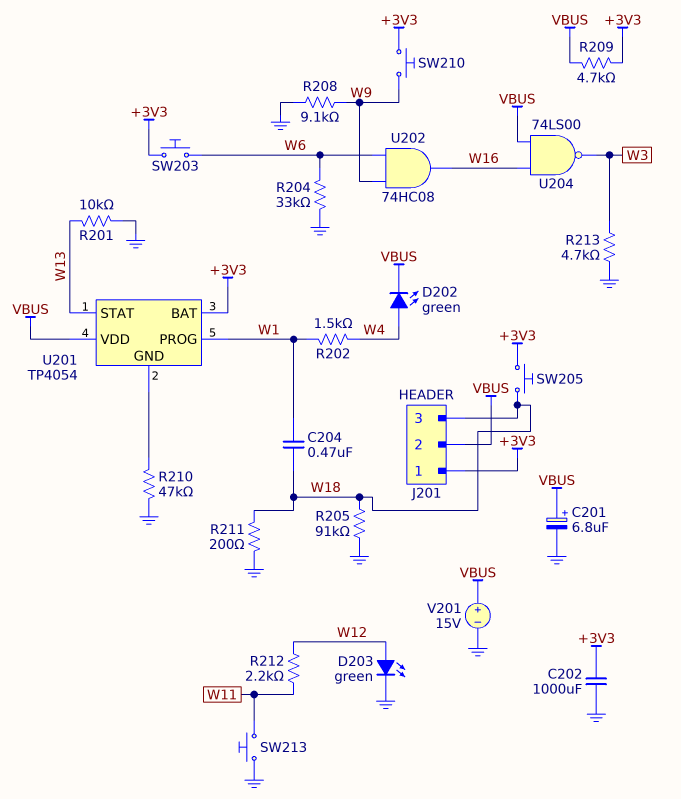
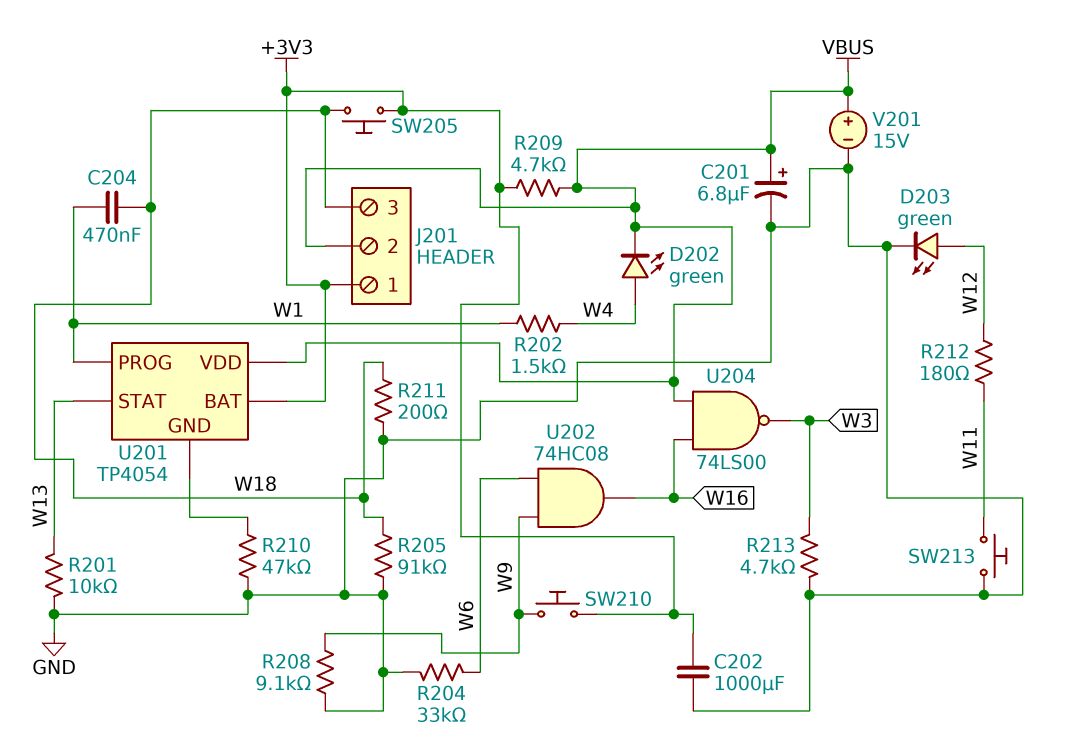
R212: 2.2k (W11, W12) -> 180 (W11, W12)
SW203: button (+3V3, W6) -> none

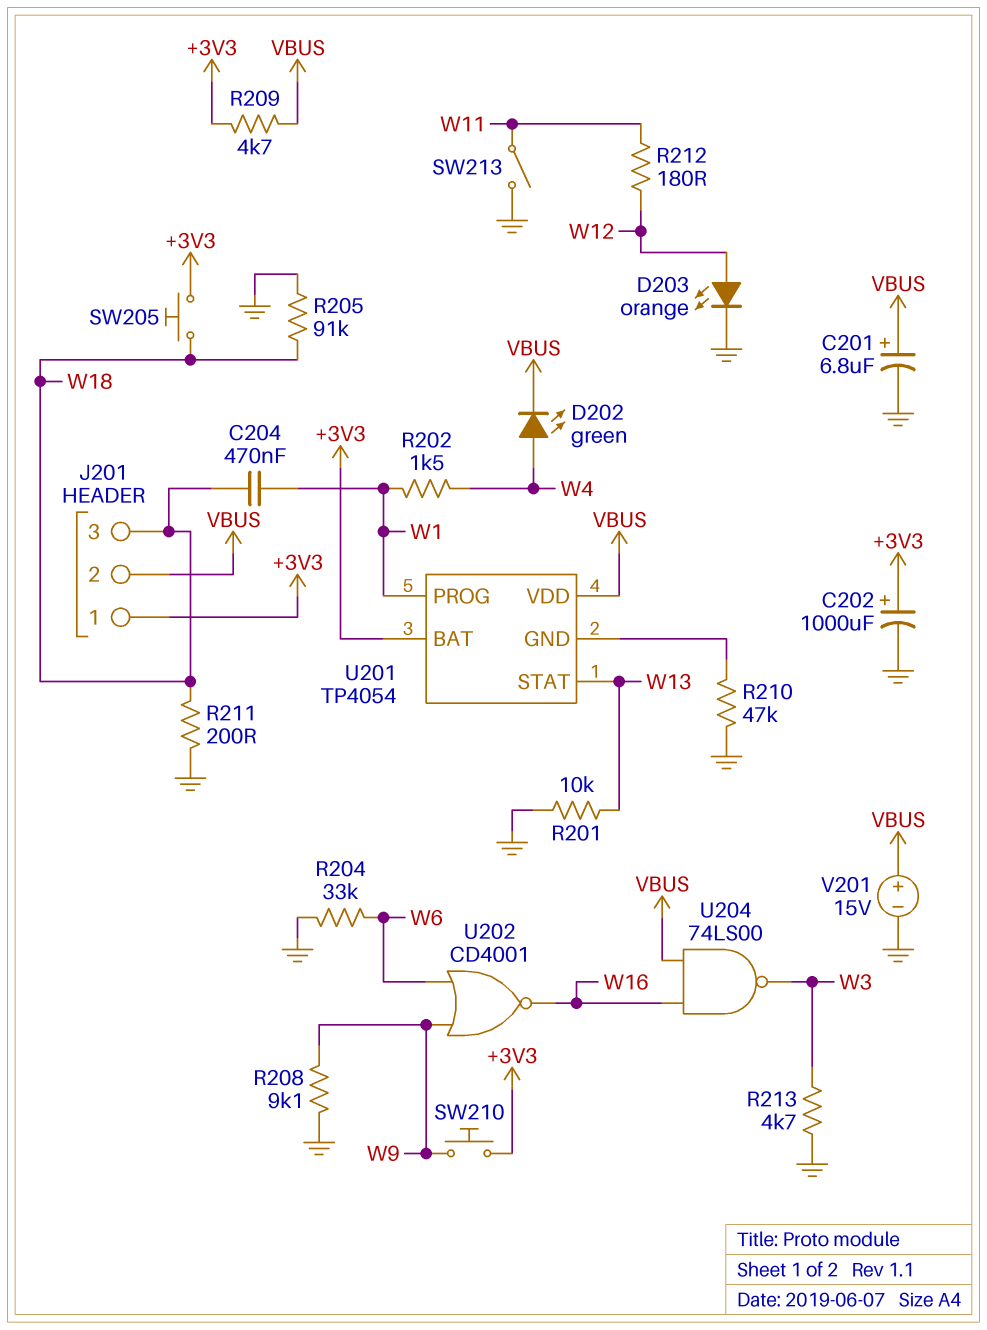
C202: 1000uF (+3V3, GND) -> 1000uF (plus +3V3, minus GND)
D203: LED green (A W12, K GND) -> LED orange (A W12, K GND)
SW213: button (GND, W11) -> switch (GND, W11)
U202: AND 74HC08 (in W6, in W9, out W16) -> NOR CD4001 (in W6, in W9, out W16)

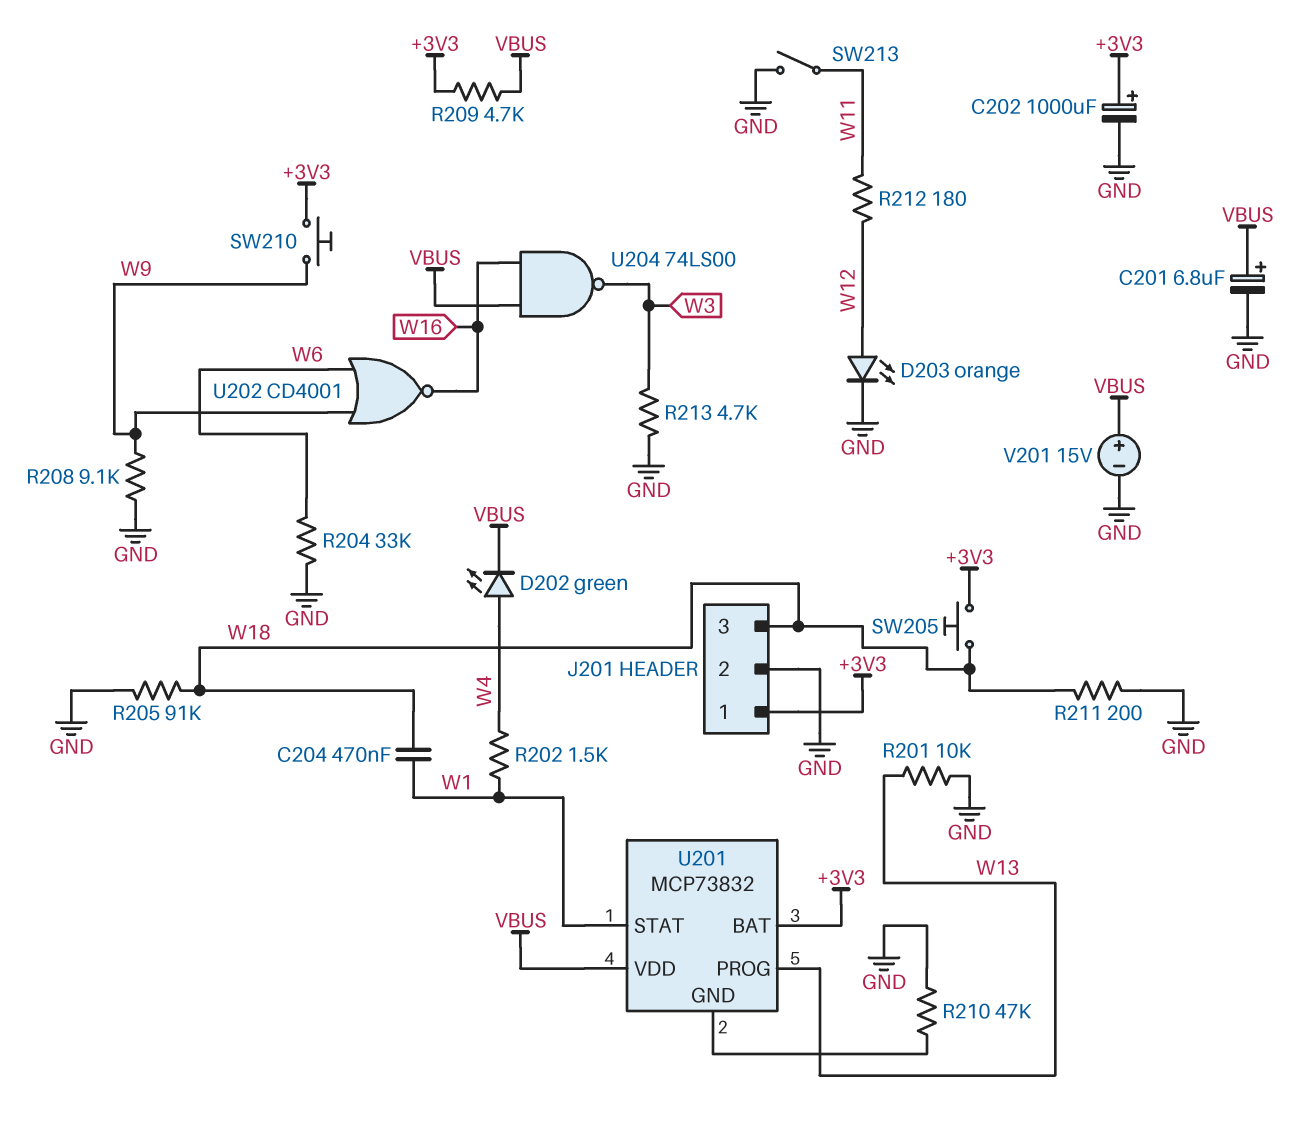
J201 pin 2: VBUS -> GND
U201: TP4054 -> MCP73832
U201 pin PROG: W1 -> W13
U201 pin STAT: W13 -> W1

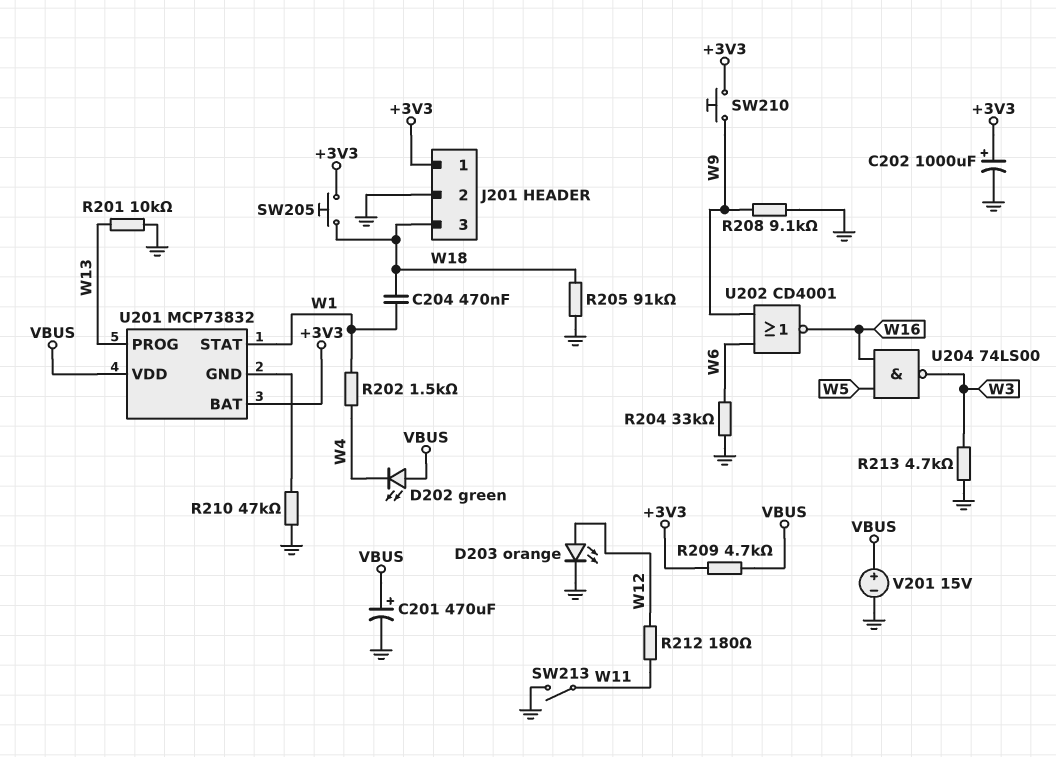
C201: 6.8uF (plus VBUS, minus GND) -> 470uF (plus VBUS, minus GND)
D202: LED green (A W4, K VBUS) -> LED green (A VBUS, K W4)
R211: 200 (GND, W18) -> none
U204: NAND 74LS00 (in VBUS, in W16, out W3) -> NAND 74LS00 (in W5, in W16, out W3)

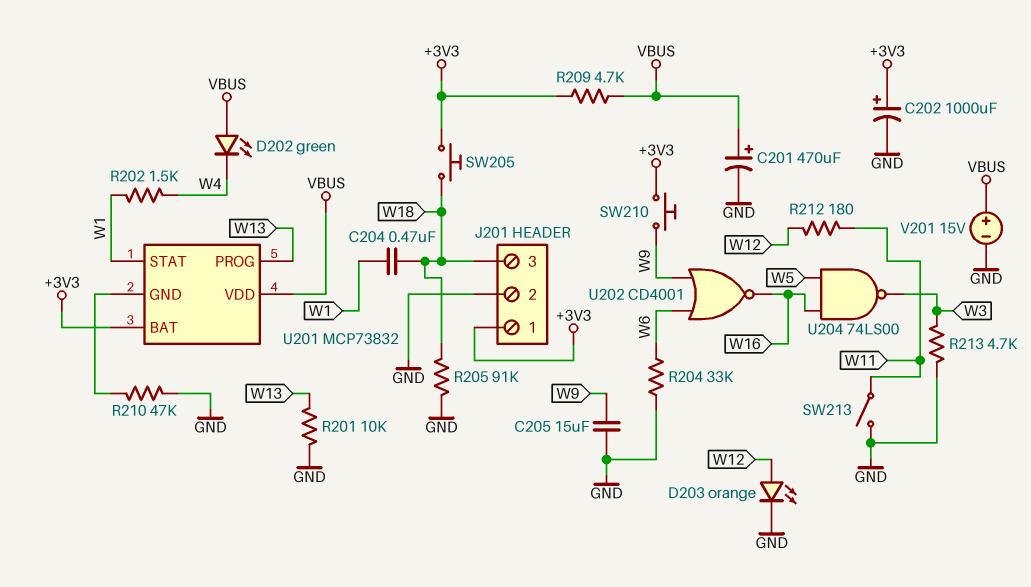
C205: none -> 15uF (GND, W9)
R208: 9.1k (GND, W9) -> none

